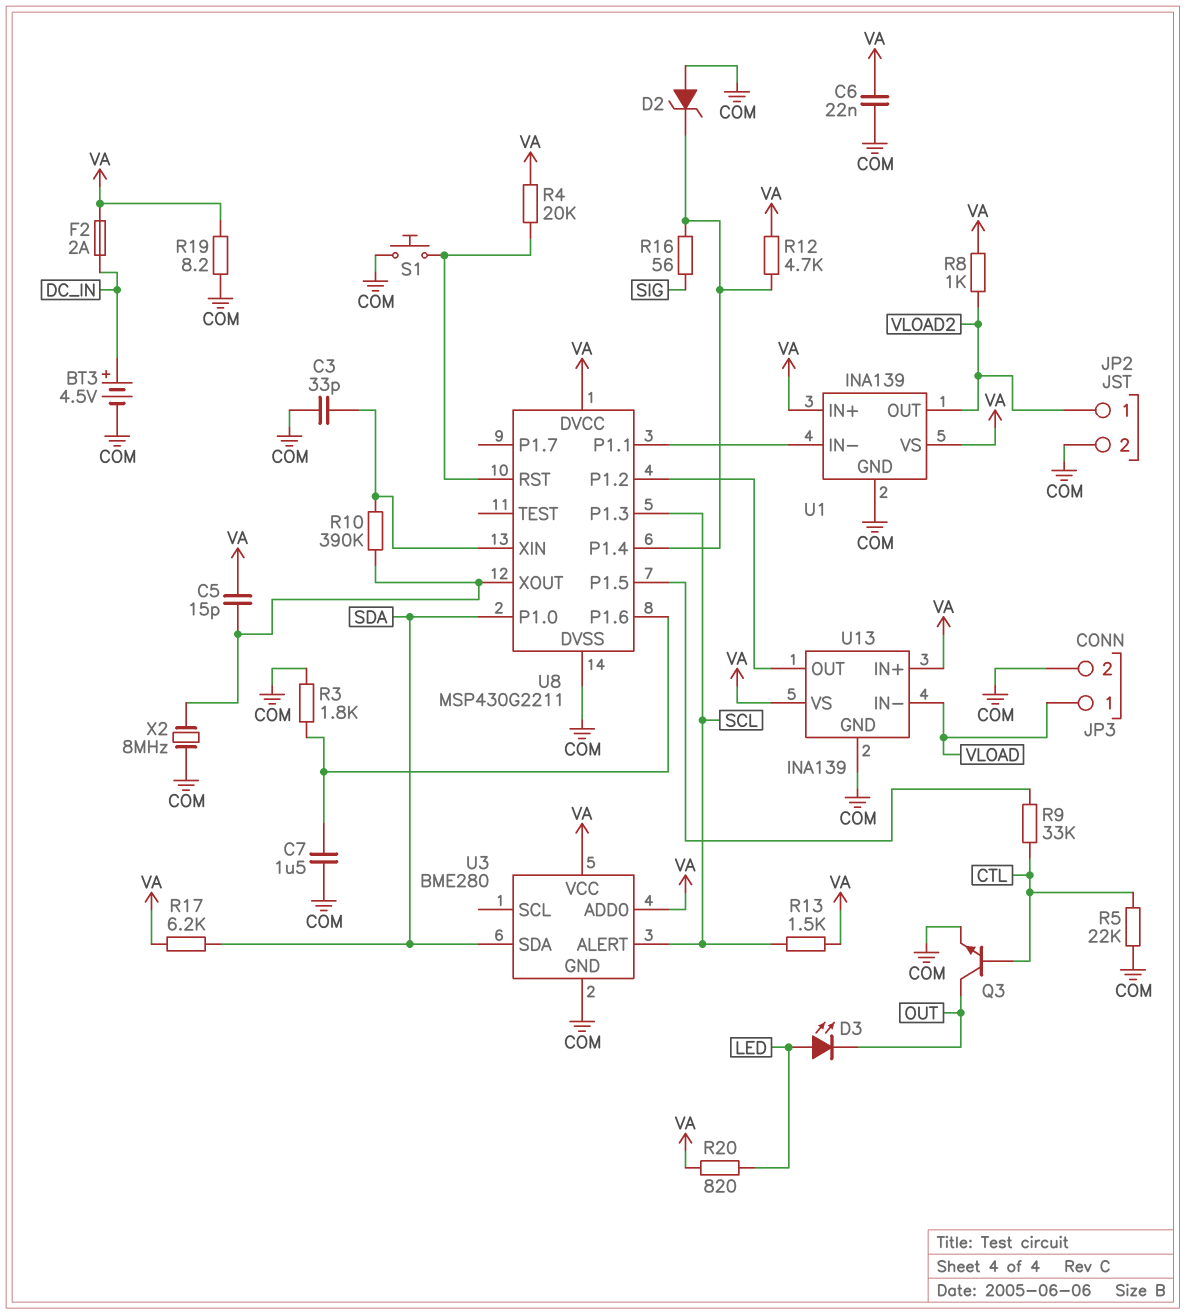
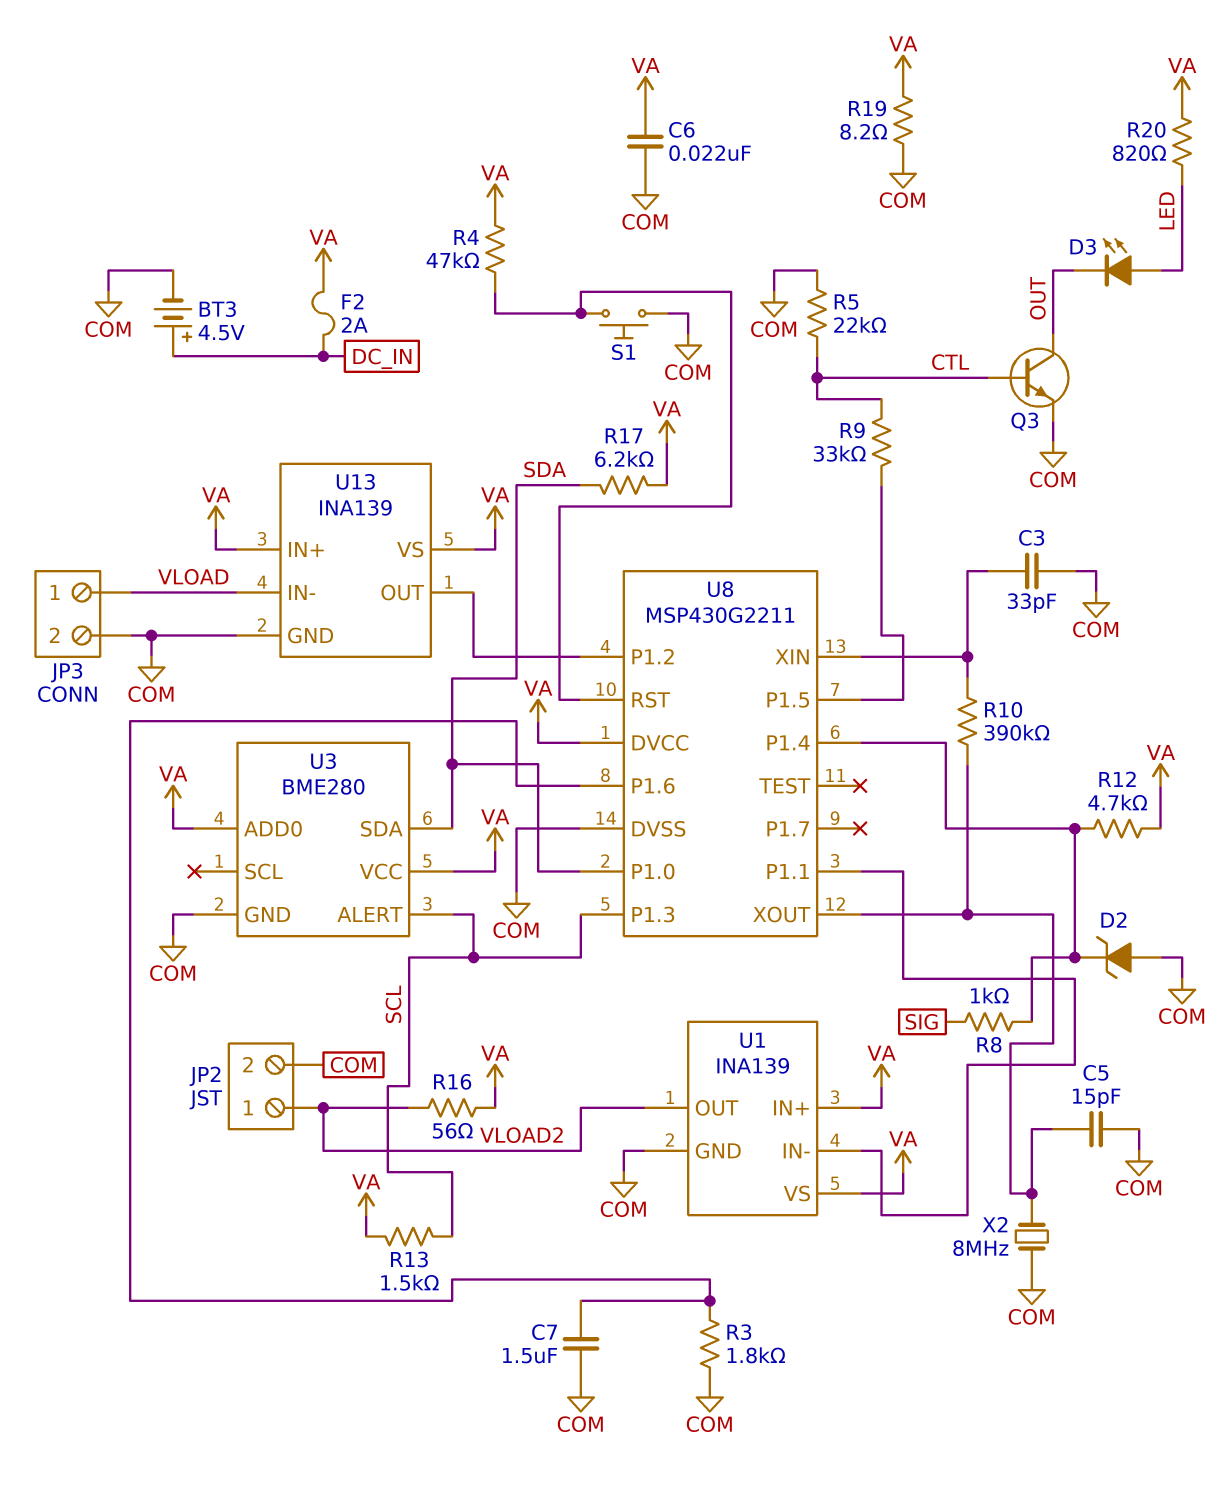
C5: 15pF (U8/XOUT, VA) -> 15pF (COM, U8/XOUT)
R4: 20k (U8/RST, VA) -> 47k (U8/RST, VA)
R8: 1k (VA, VLOAD2) -> 1k (SIG, U8/P1.4)
R16: 56 (SIG, U8/P1.4) -> 56 (VA, VLOAD2)

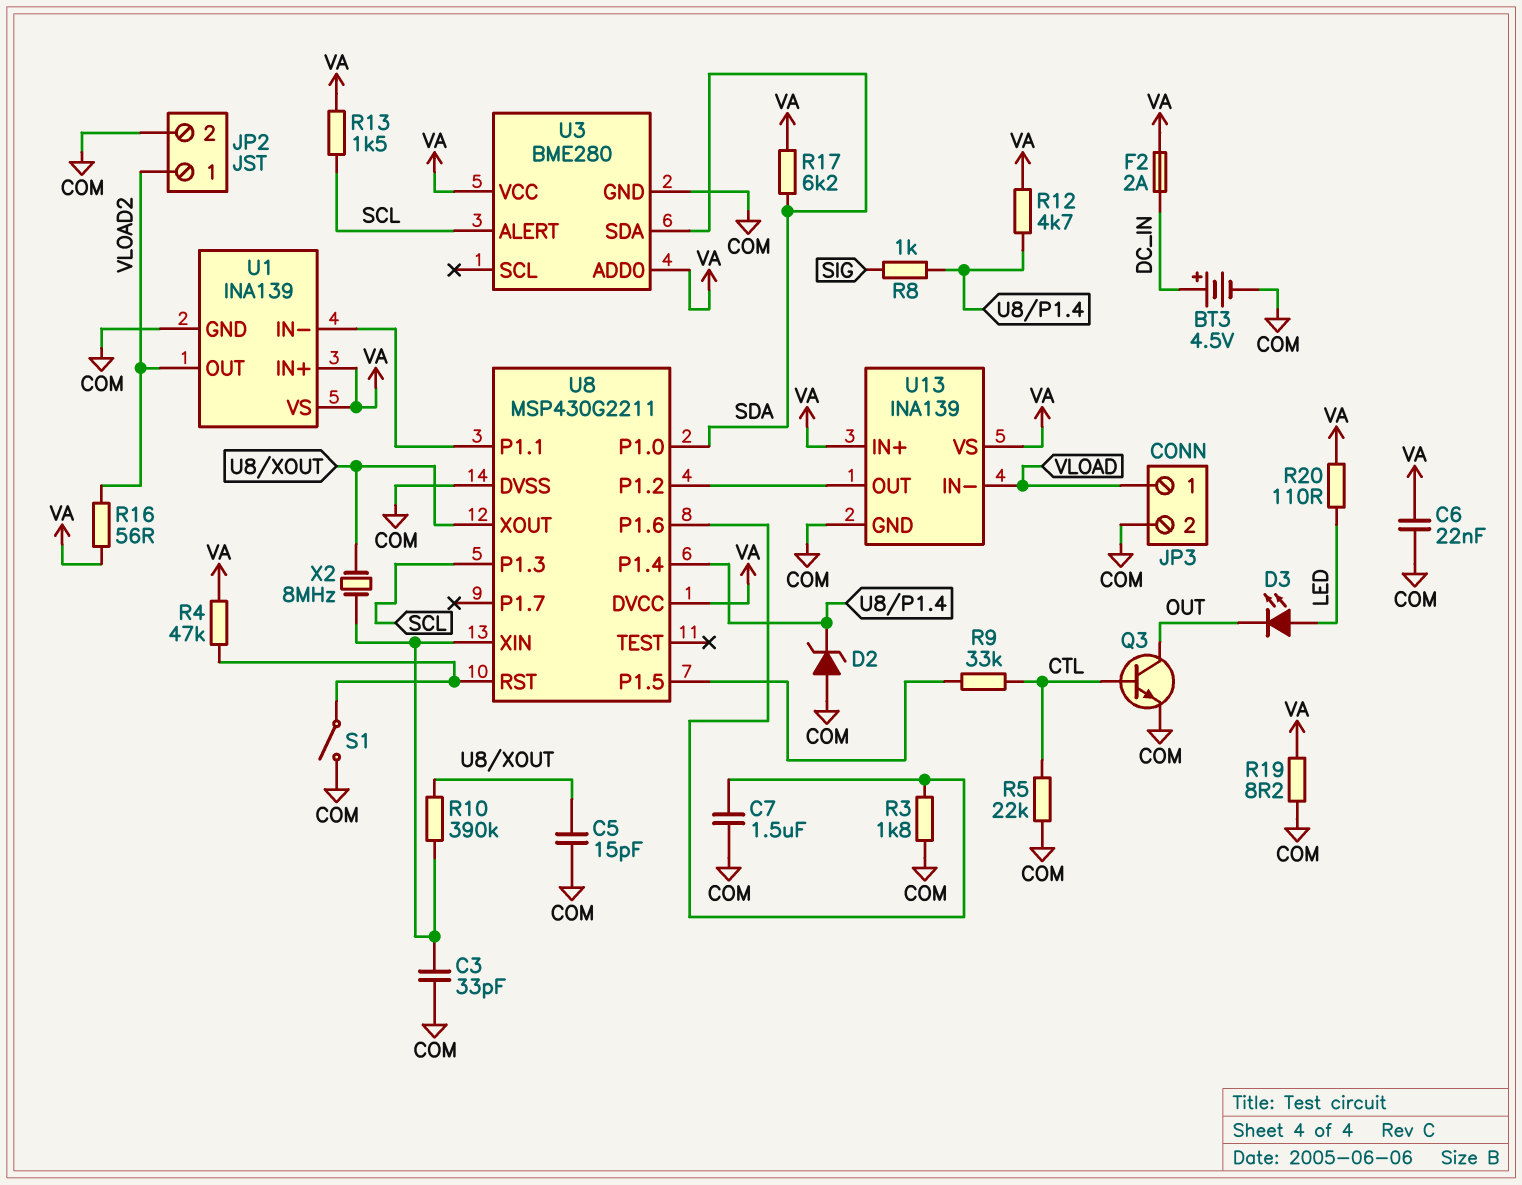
R20: 820 (LED, VA) -> 110 (LED, VA)
S1: button (COM, U8/RST) -> switch (COM, U8/RST)
X2: 8MHz (COM, U8/XOUT) -> 8MHz (U8/XIN, U8/XOUT)

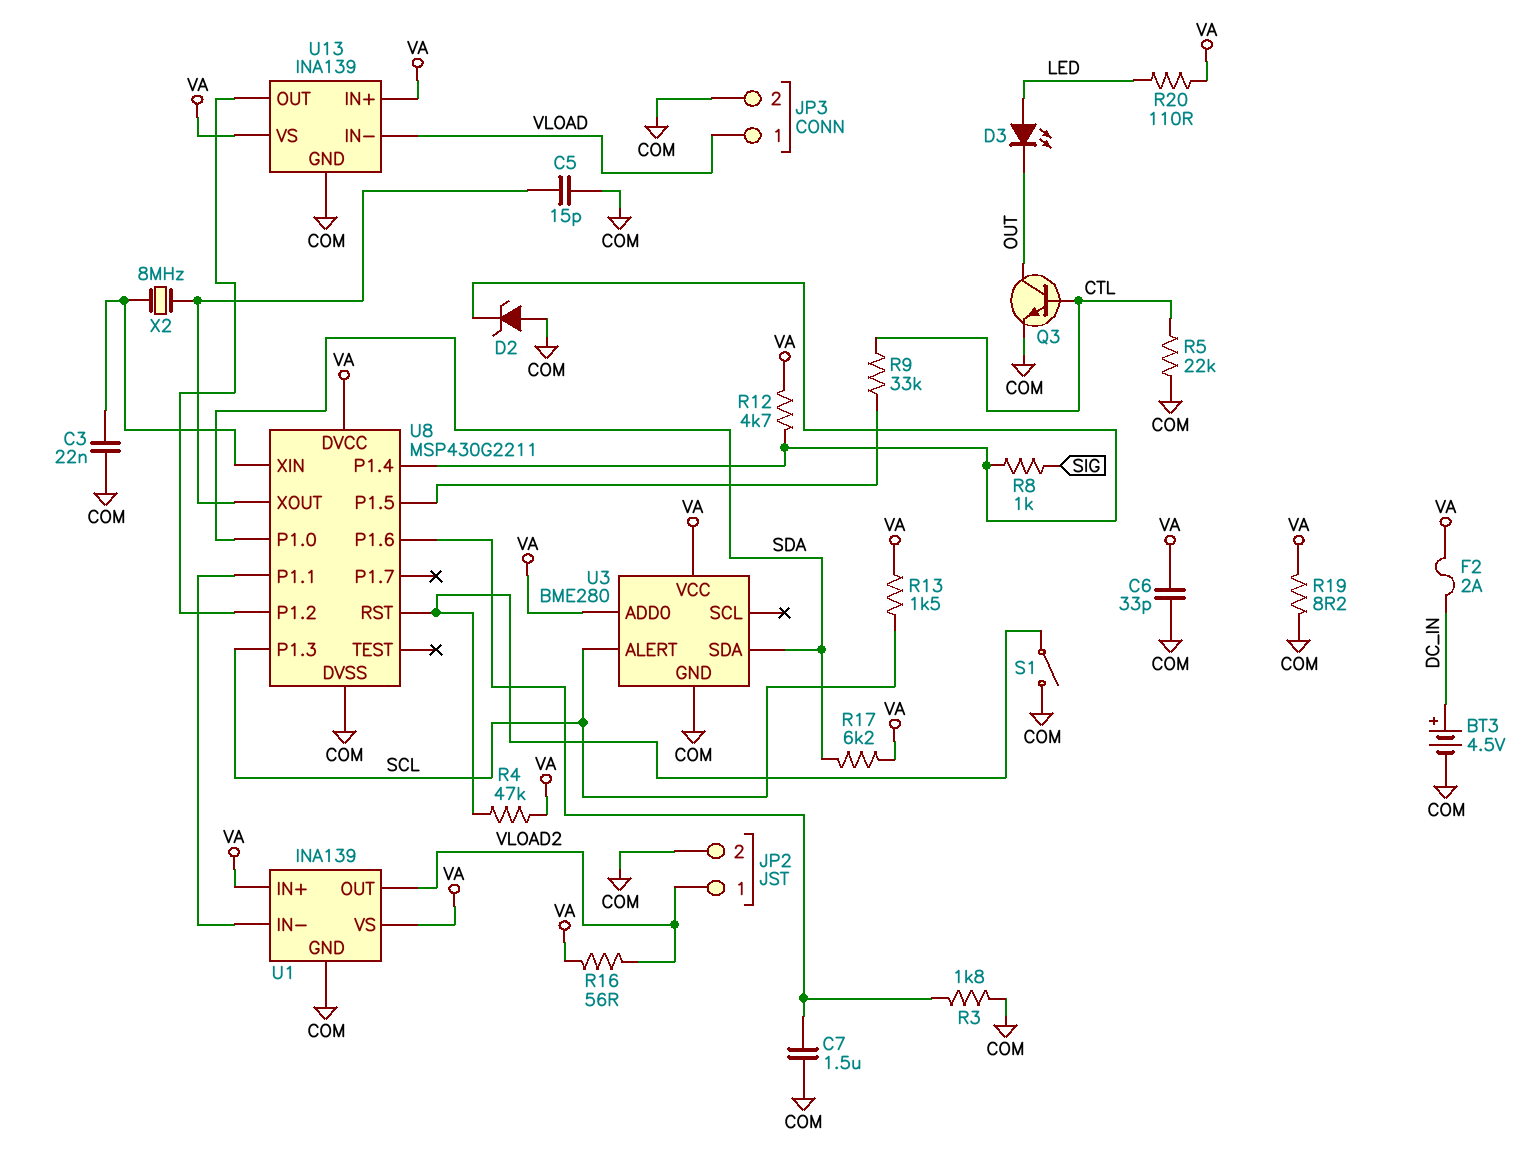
C3: 33pF (COM, U8/XIN) -> 22nF (COM, U8/XIN)
C6: 22nF (COM, VA) -> 33pF (COM, VA)
R10: 390k (U8/XIN, U8/XOUT) -> none

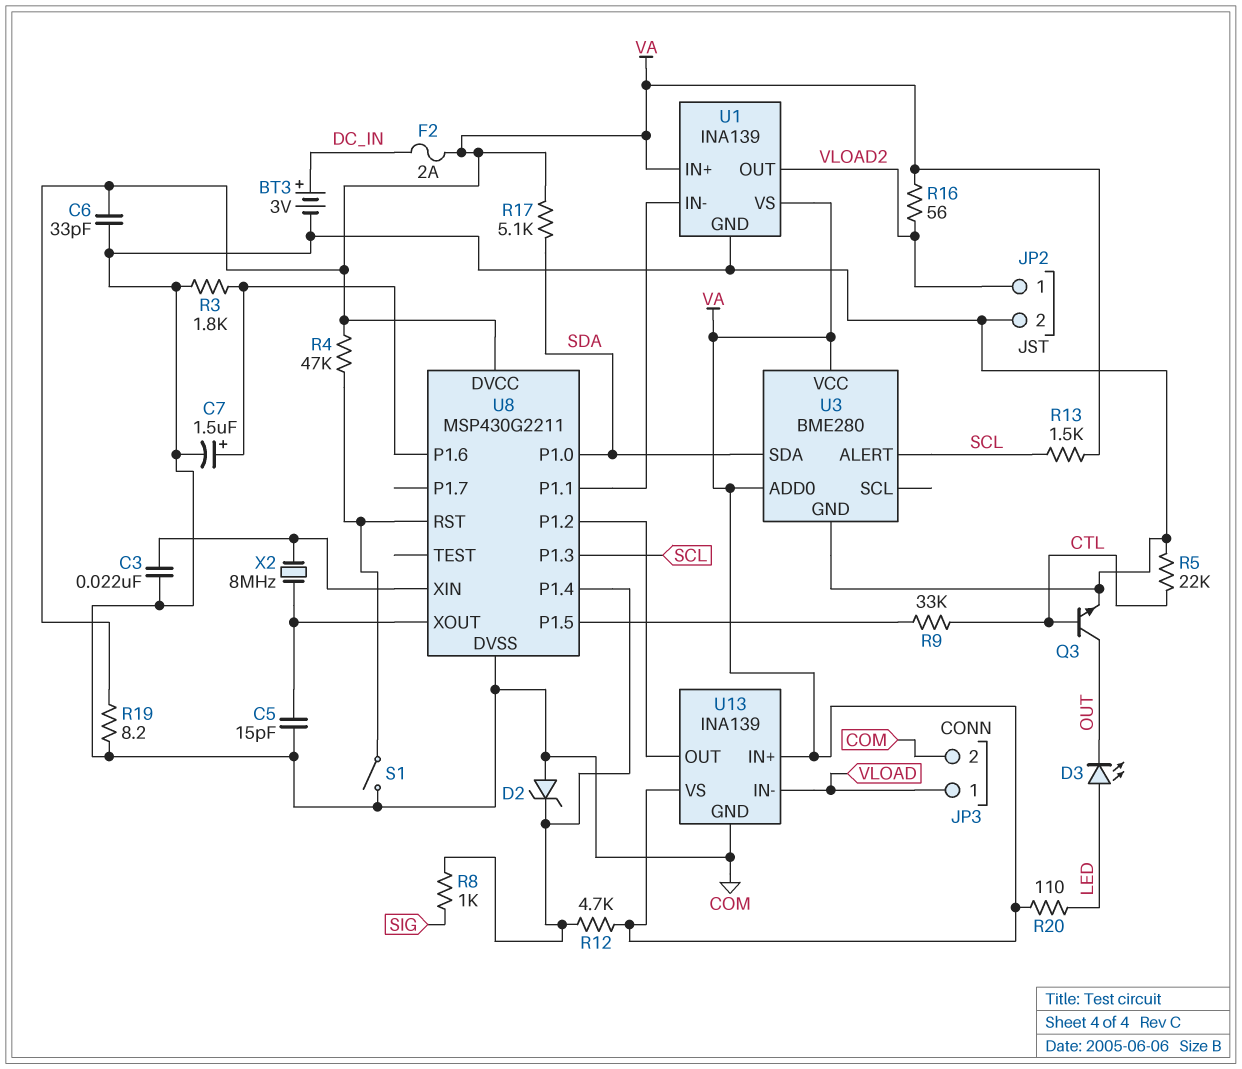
BT3: 4.5V (plus DC_IN, minus COM) -> 3V (plus DC_IN, minus COM)
C7: 1.5uF (COM, U8/P1.6) -> 1.5uF (plus U8/P1.6, minus COM)
R17: 6.2k (SDA, VA) -> 5.1k (SDA, VA)

